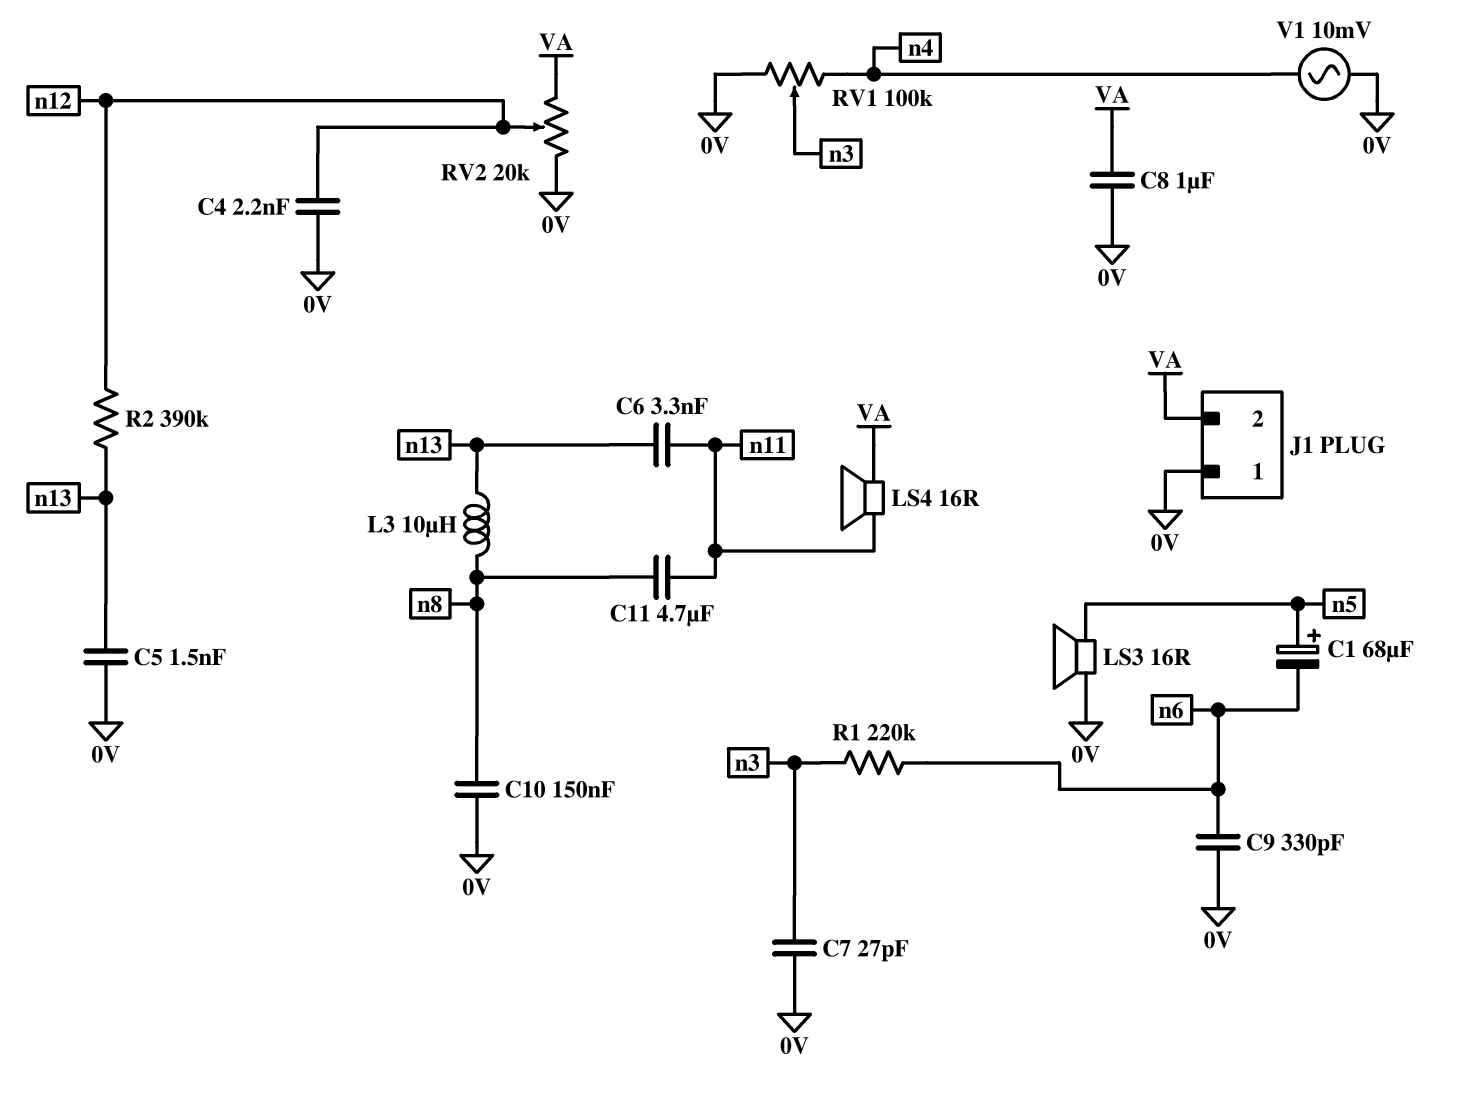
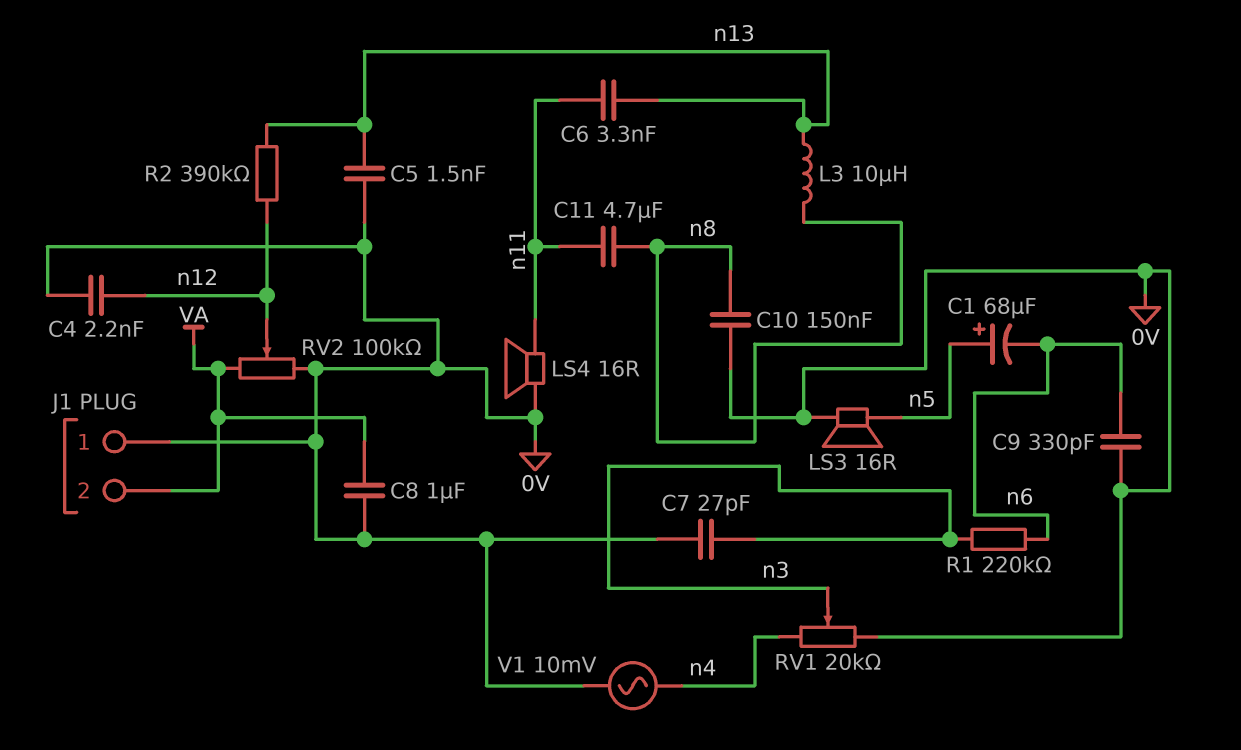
LS4: speaker 16R (VA, n11) -> speaker 16R (0V, n11)
RV1: 100k (0V, n4, wiper n3) -> 20k (0V, n4, wiper n3)
RV2: 20k (0V, VA, wiper n12) -> 100k (0V, VA, wiper n12)

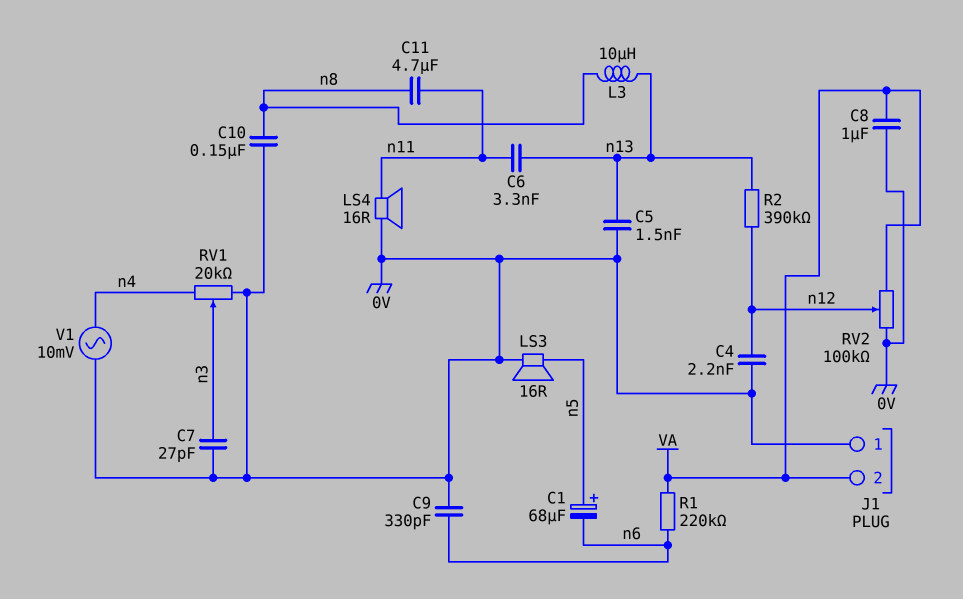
R1: 220k (n3, n6) -> 220k (VA, n6)

